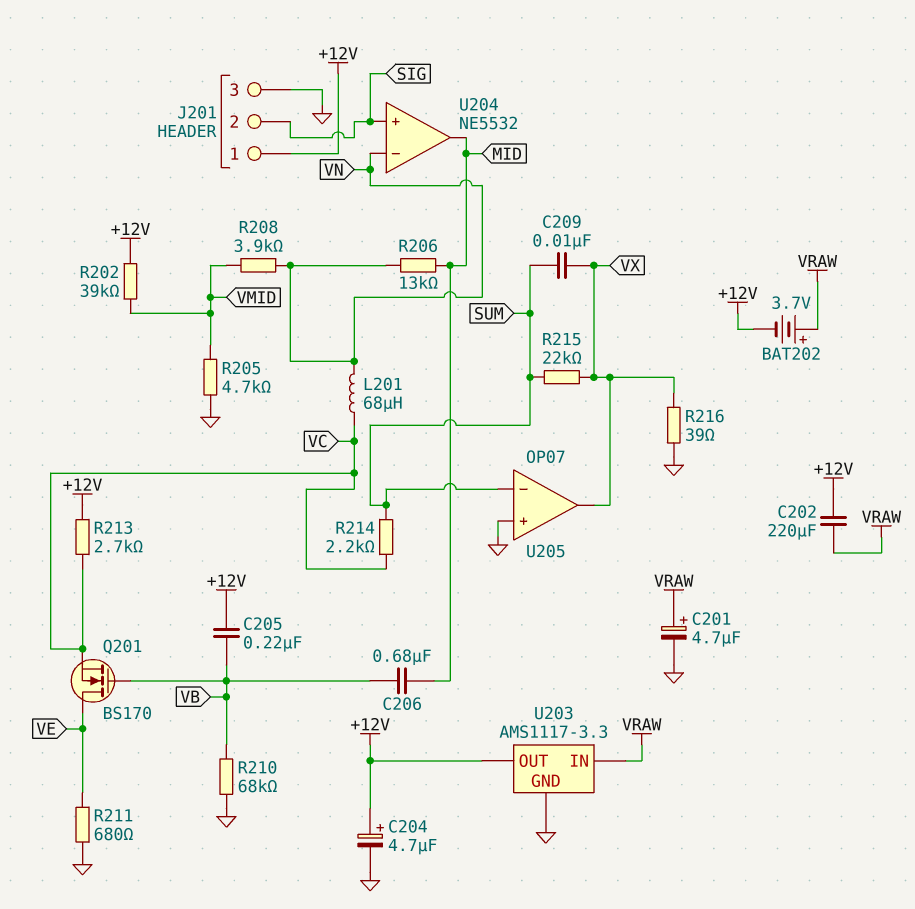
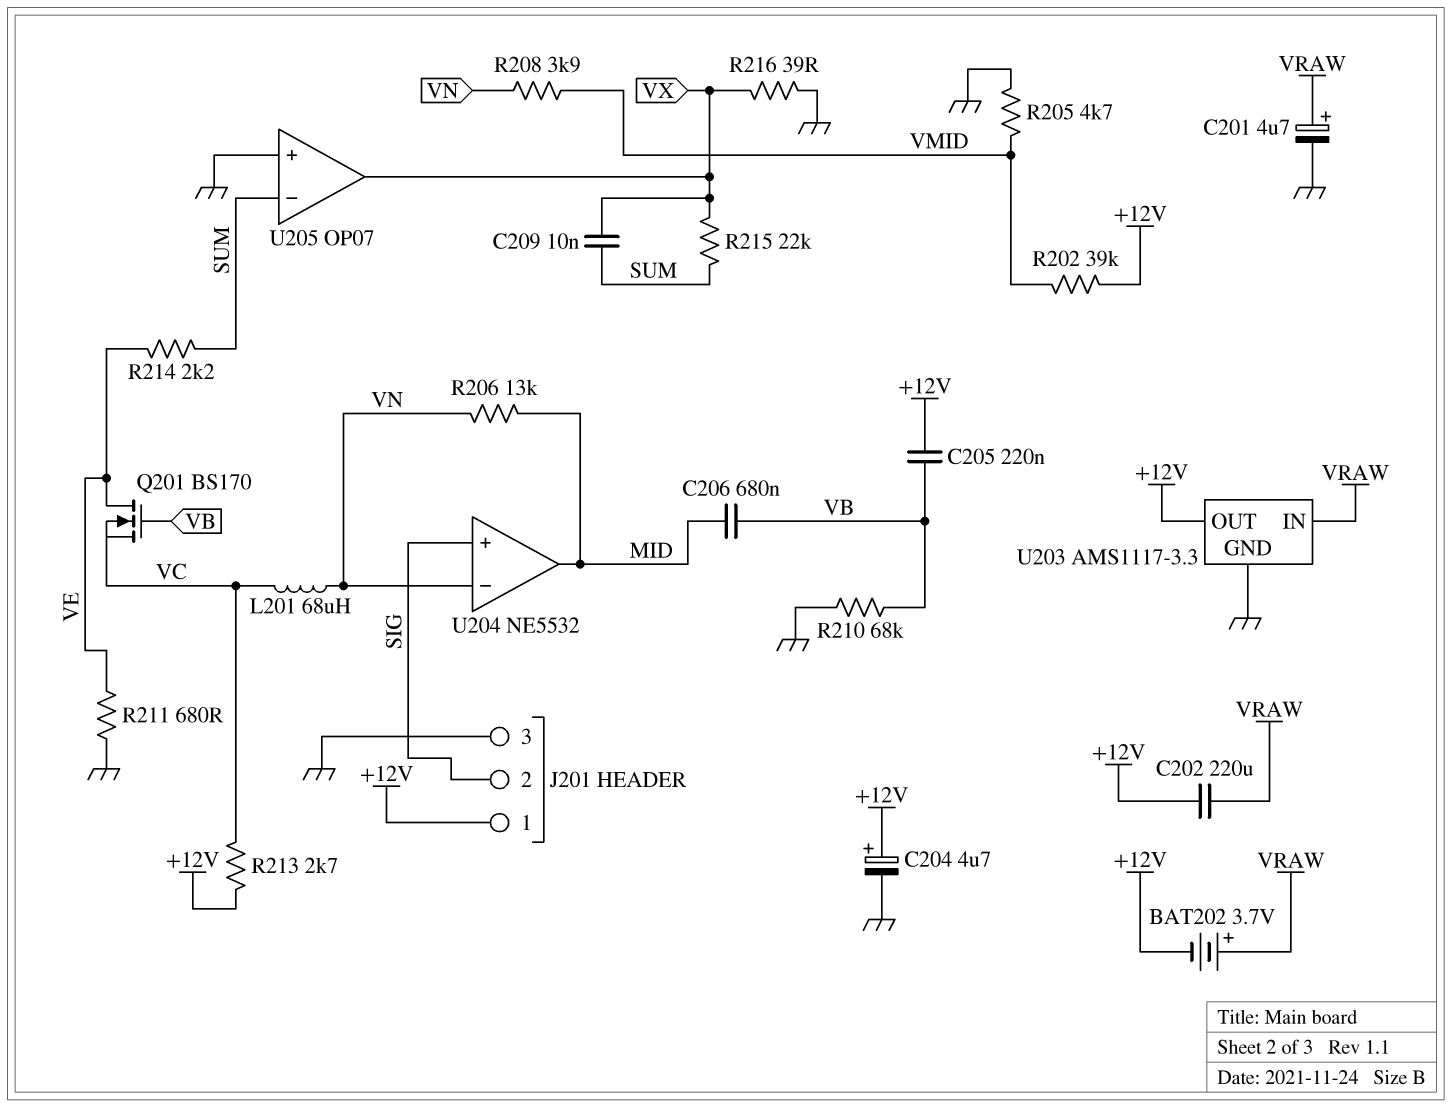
R214: 2.2k (SUM, VC) -> 2.2k (SUM, VE)

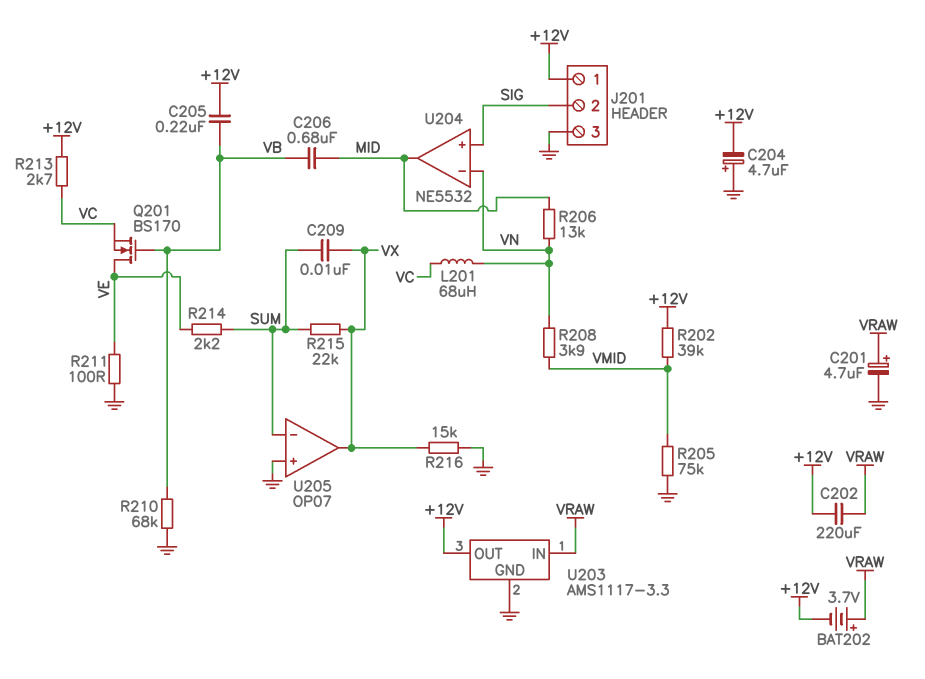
C204: 4.7uF (plus +12V, minus GND) -> 4.7uF (plus GND, minus +12V)
R205: 4.7k (GND, VMID) -> 75k (GND, VMID)
R211: 680 (GND, VE) -> 100 (GND, VE)
R216: 39 (GND, VX) -> 15k (GND, VX)

